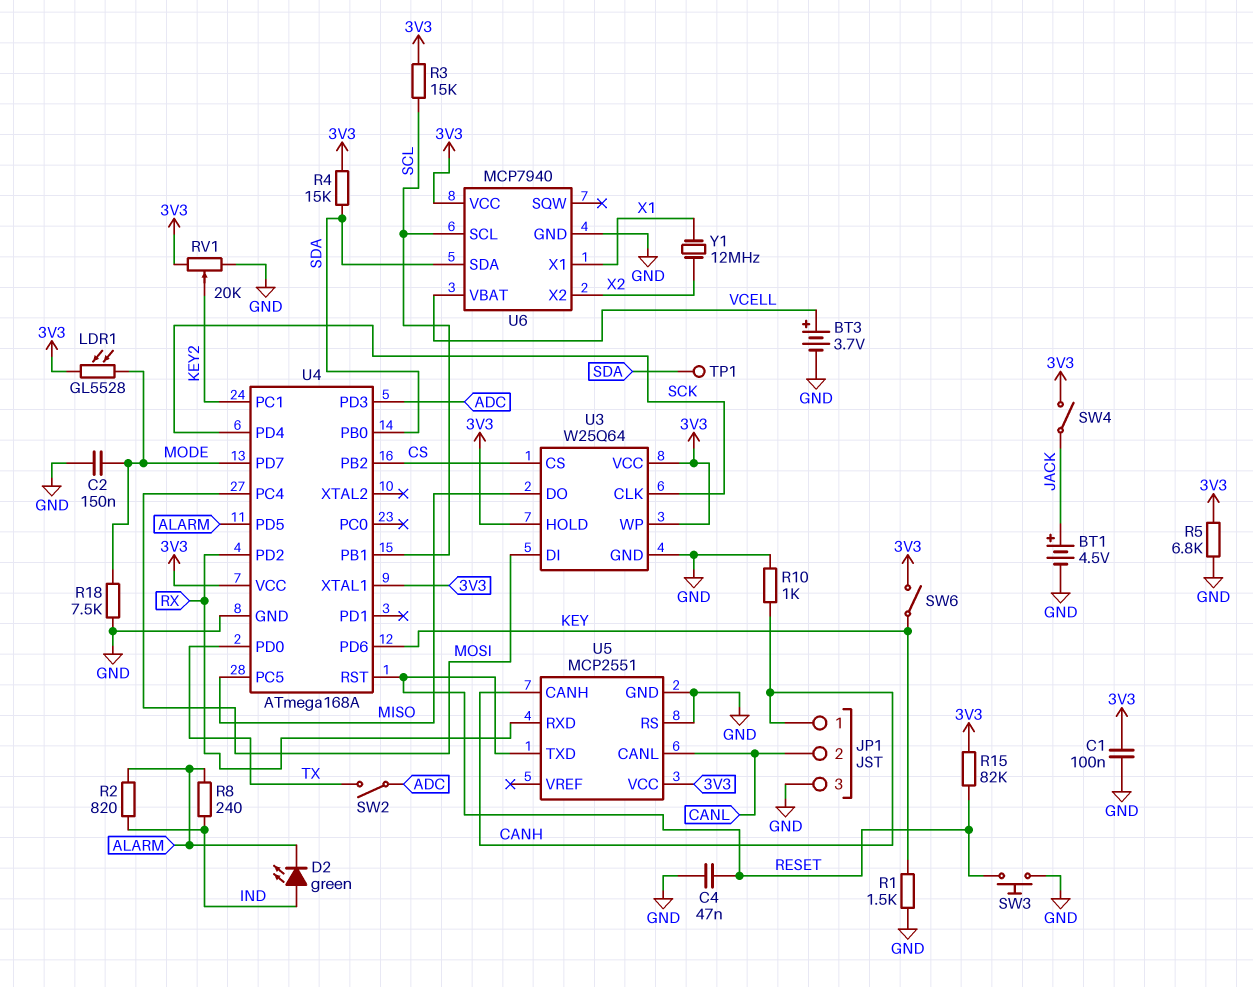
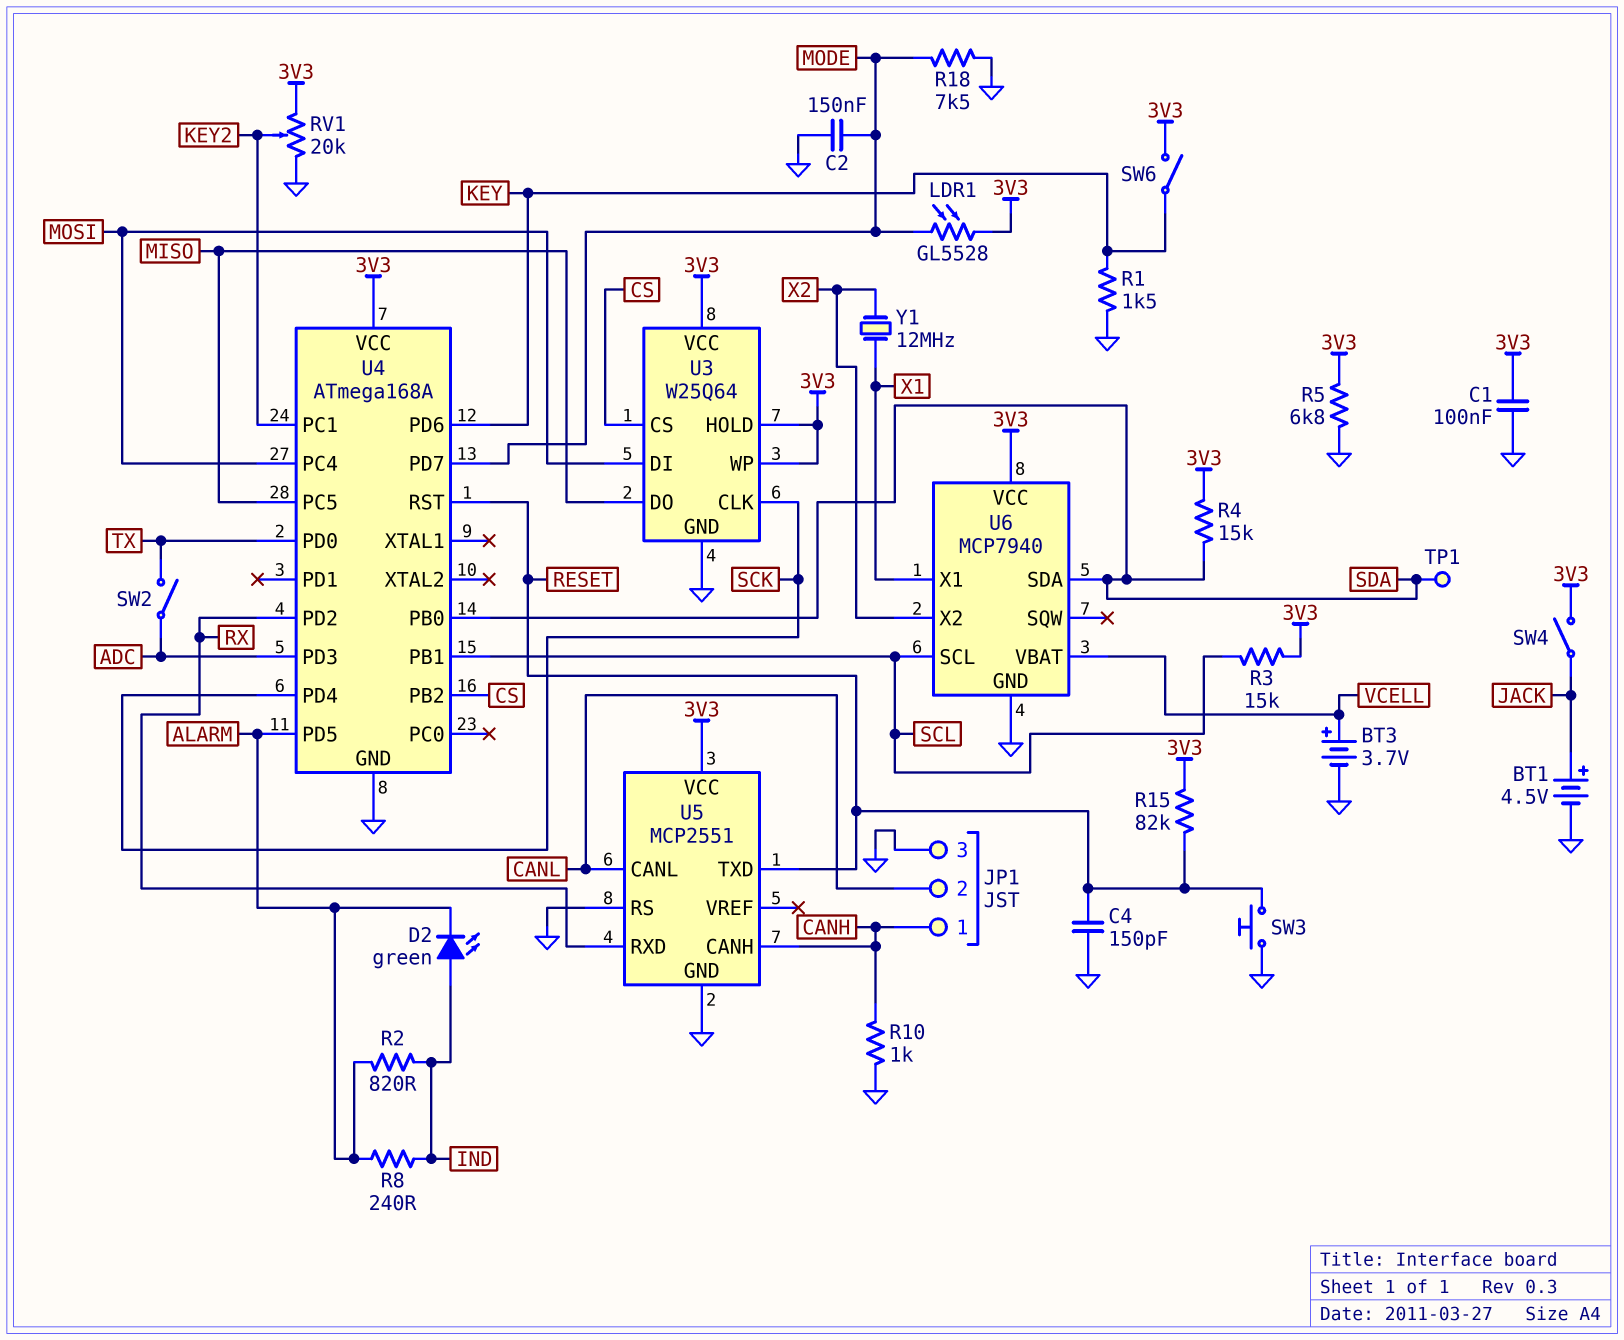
C4: 47nF (GND, RESET) -> 150pF (GND, RESET)
U4 pin XTAL1: 3V3 -> none

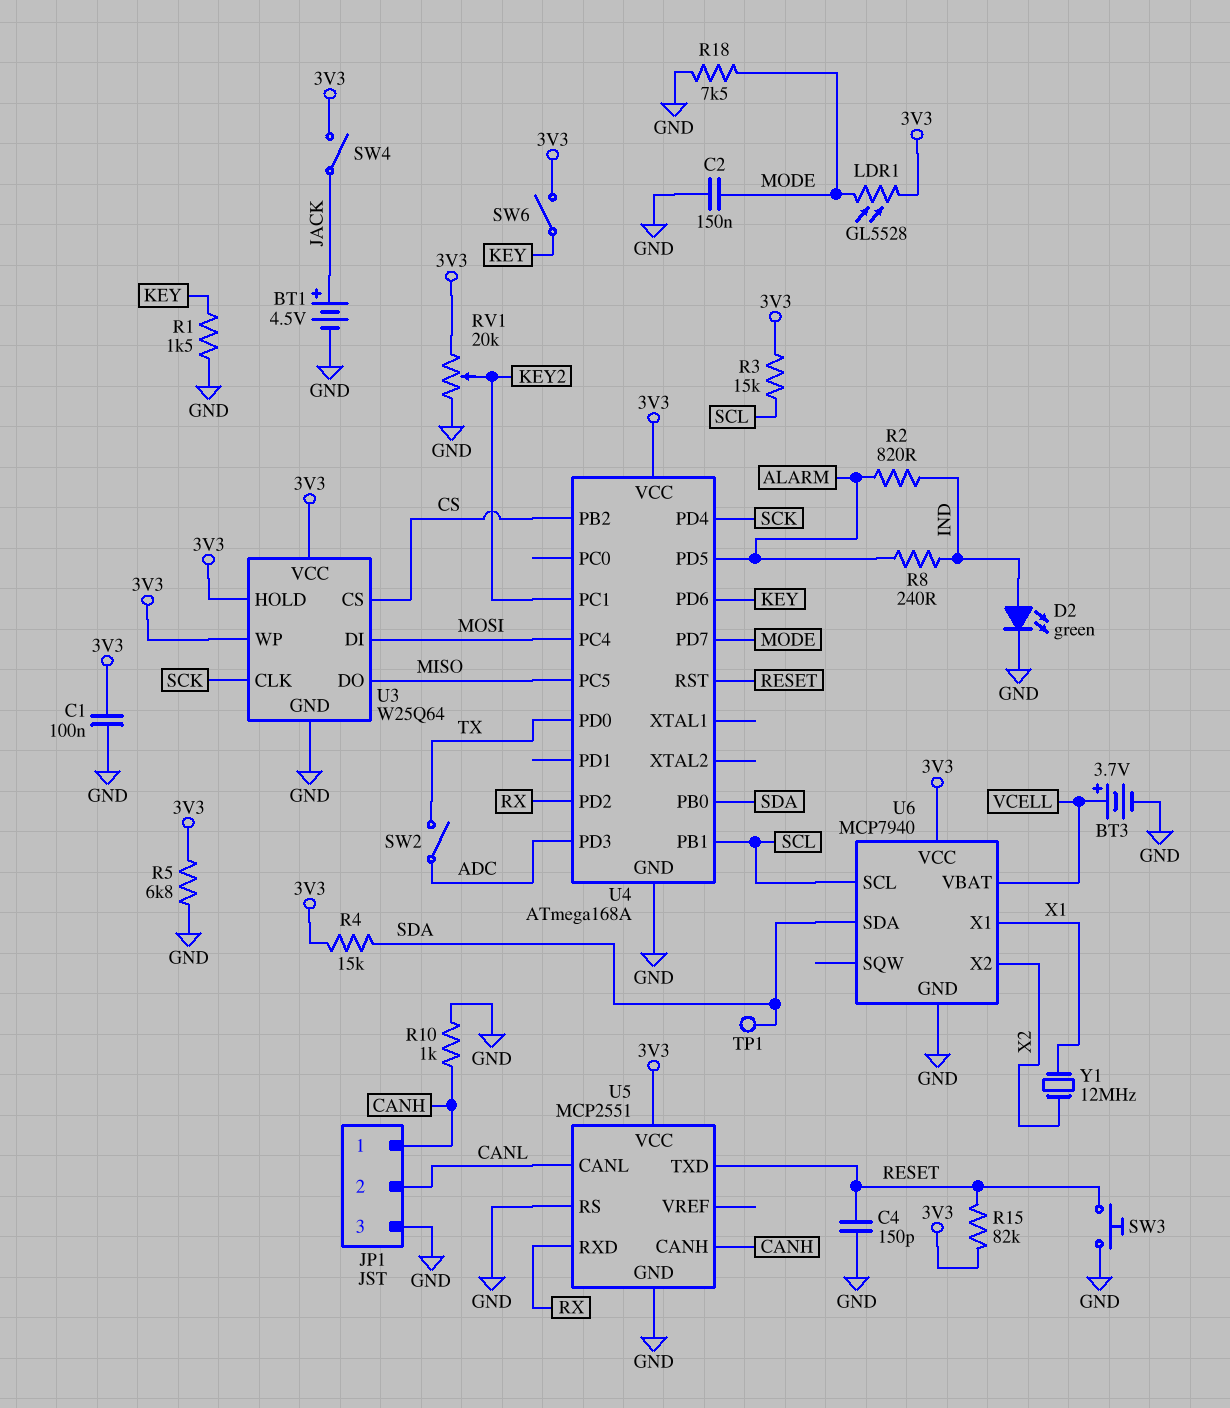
D2: LED green (A IND, K ALARM) -> LED green (A IND, K GND)

